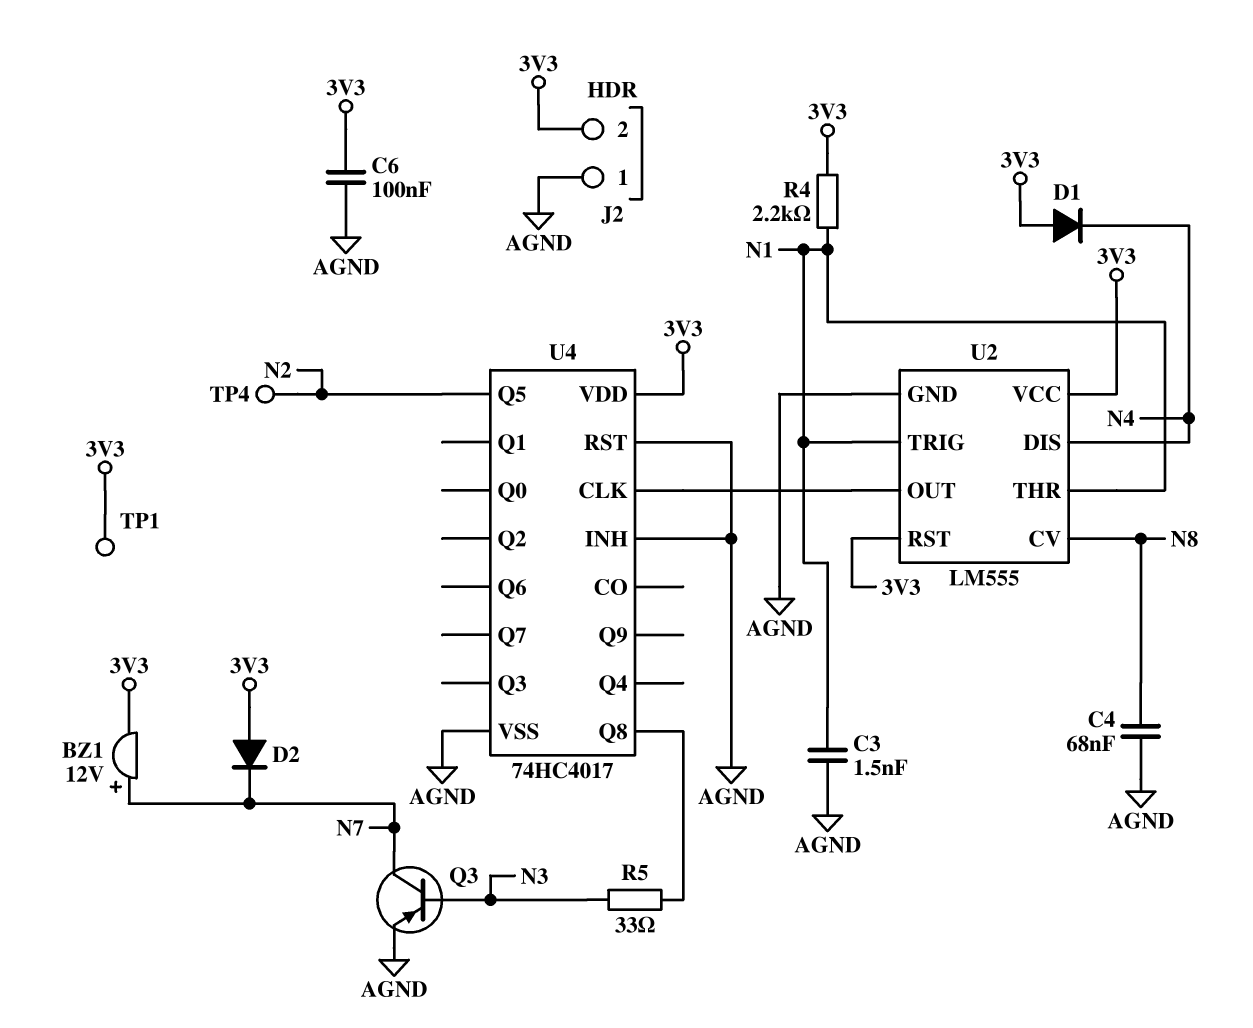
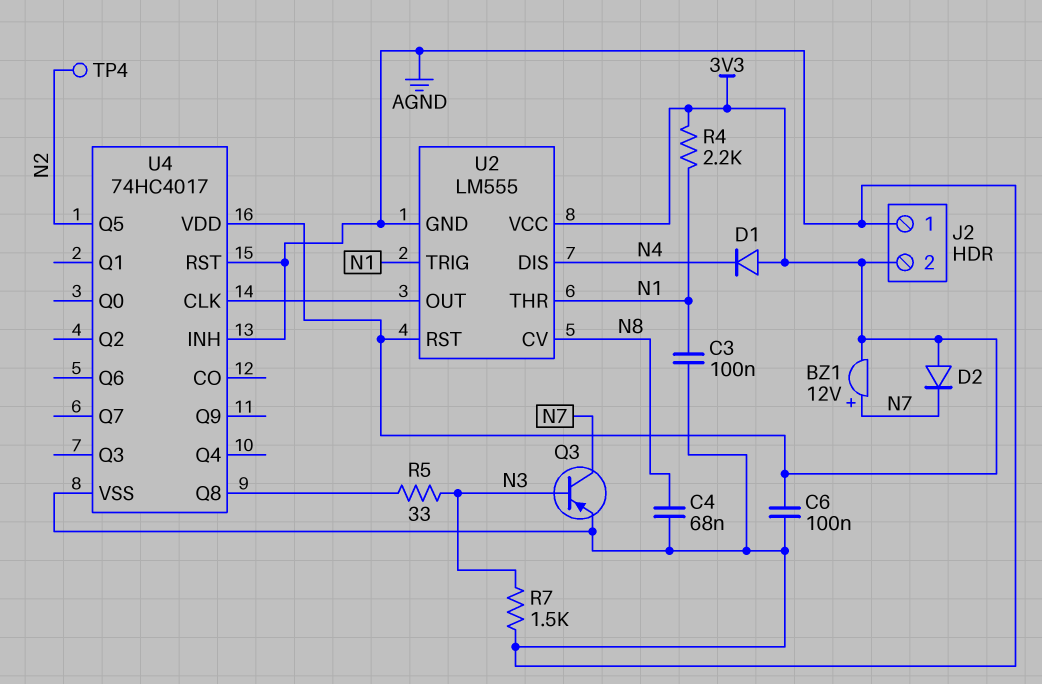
C3: 1.5nF (AGND, N1) -> 100nF (AGND, N1)
R7: none -> 1.5k (AGND, N3)
TP1: test point (3V3) -> none

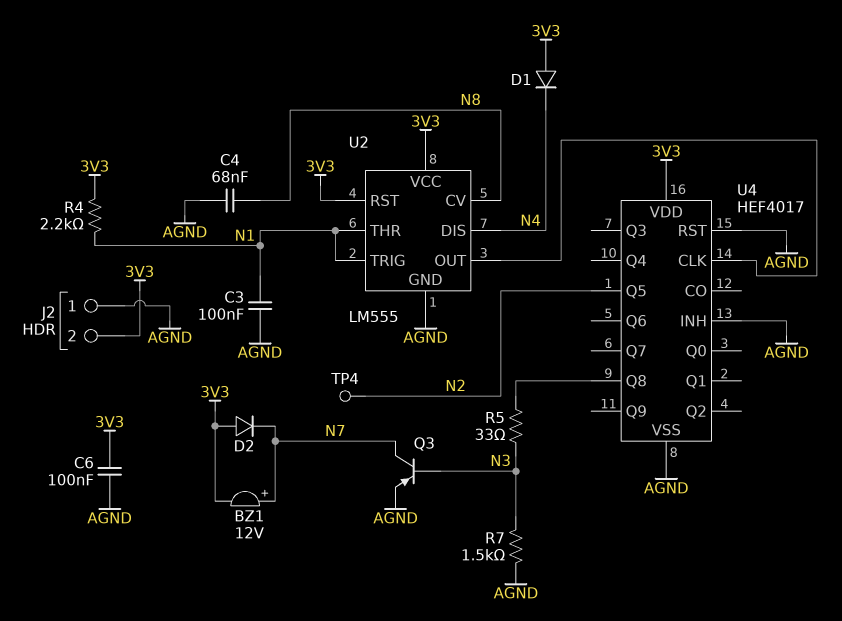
U4: 74HC4017 -> HEF4017

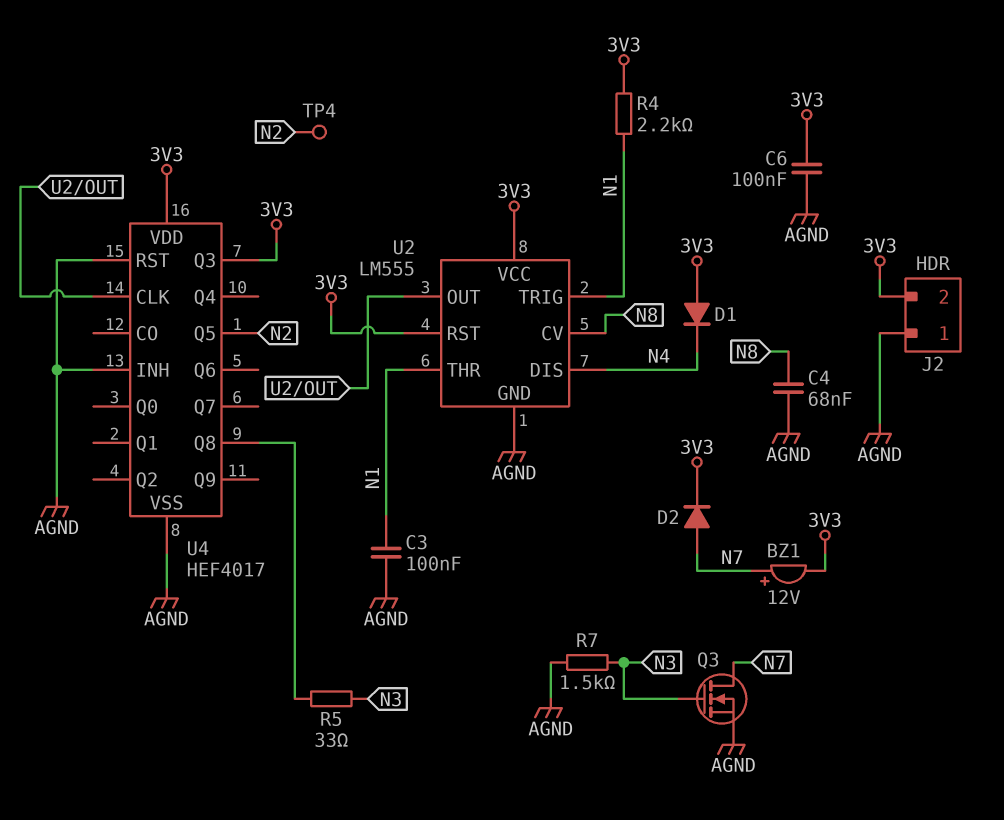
D2: diode (A 3V3, K N7) -> diode (A N7, K 3V3)
Q3: PNP (B N3, C N7, E AGND) -> NMOS (G N3, D N7, S AGND)
U4 pin Q3: none -> 3V3

